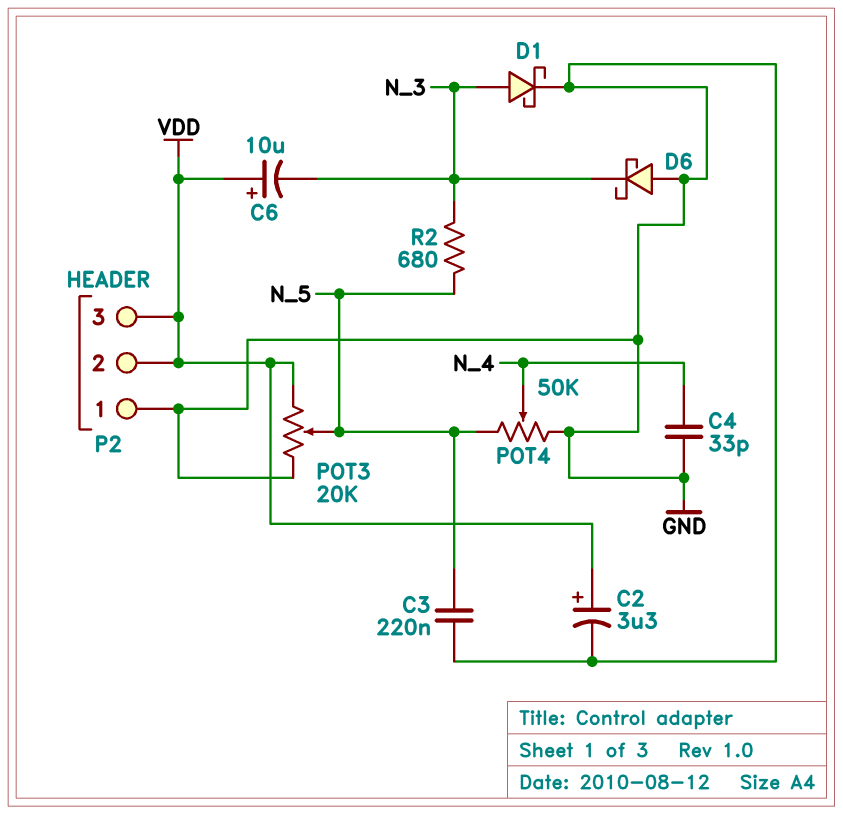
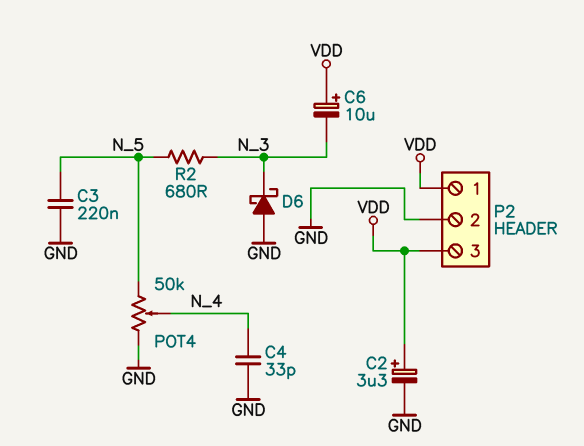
D1: schottky (A N_3, K GND) -> none
P2 pin 1: GND -> VDD
P2 pin 2: VDD -> GND
POT3: 20k (GND, VDD, wiper N_5) -> none

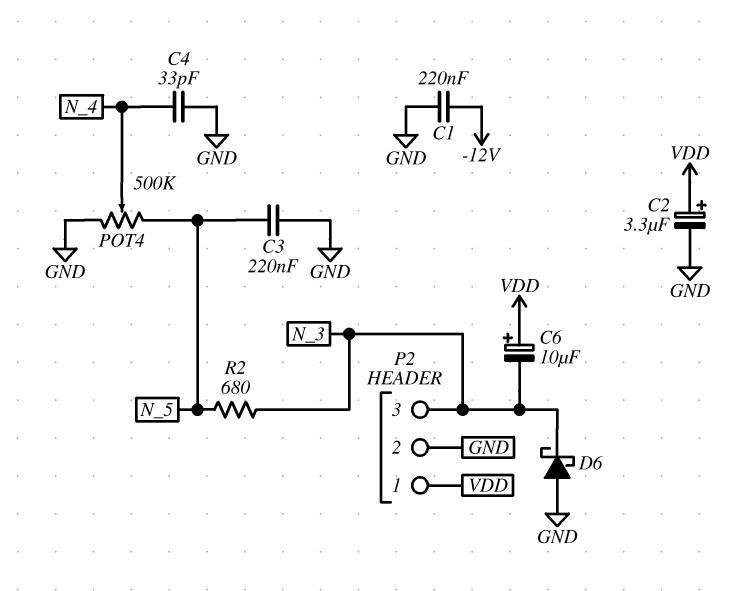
C1: none -> 220nF (-12V, GND)
P2 pin 3: VDD -> N_3
POT4: 50k (GND, N_5, wiper N_4) -> 500k (GND, N_5, wiper N_4)

